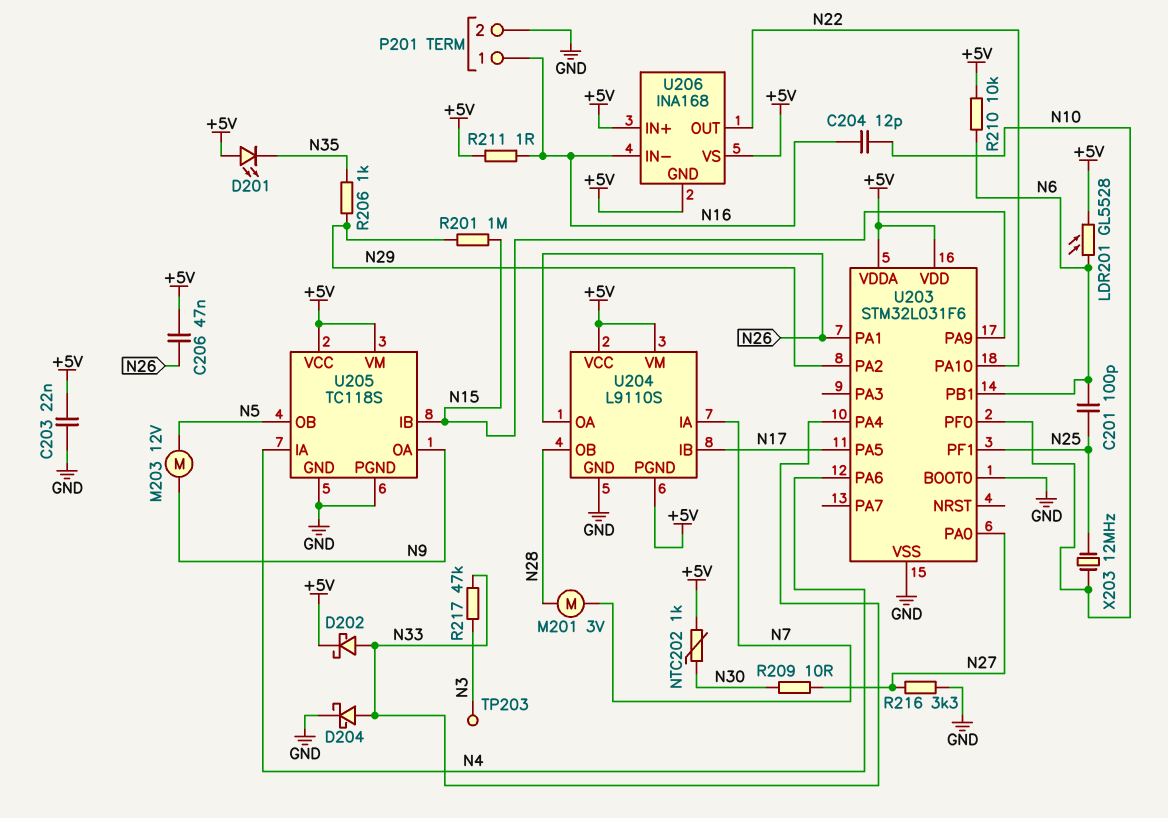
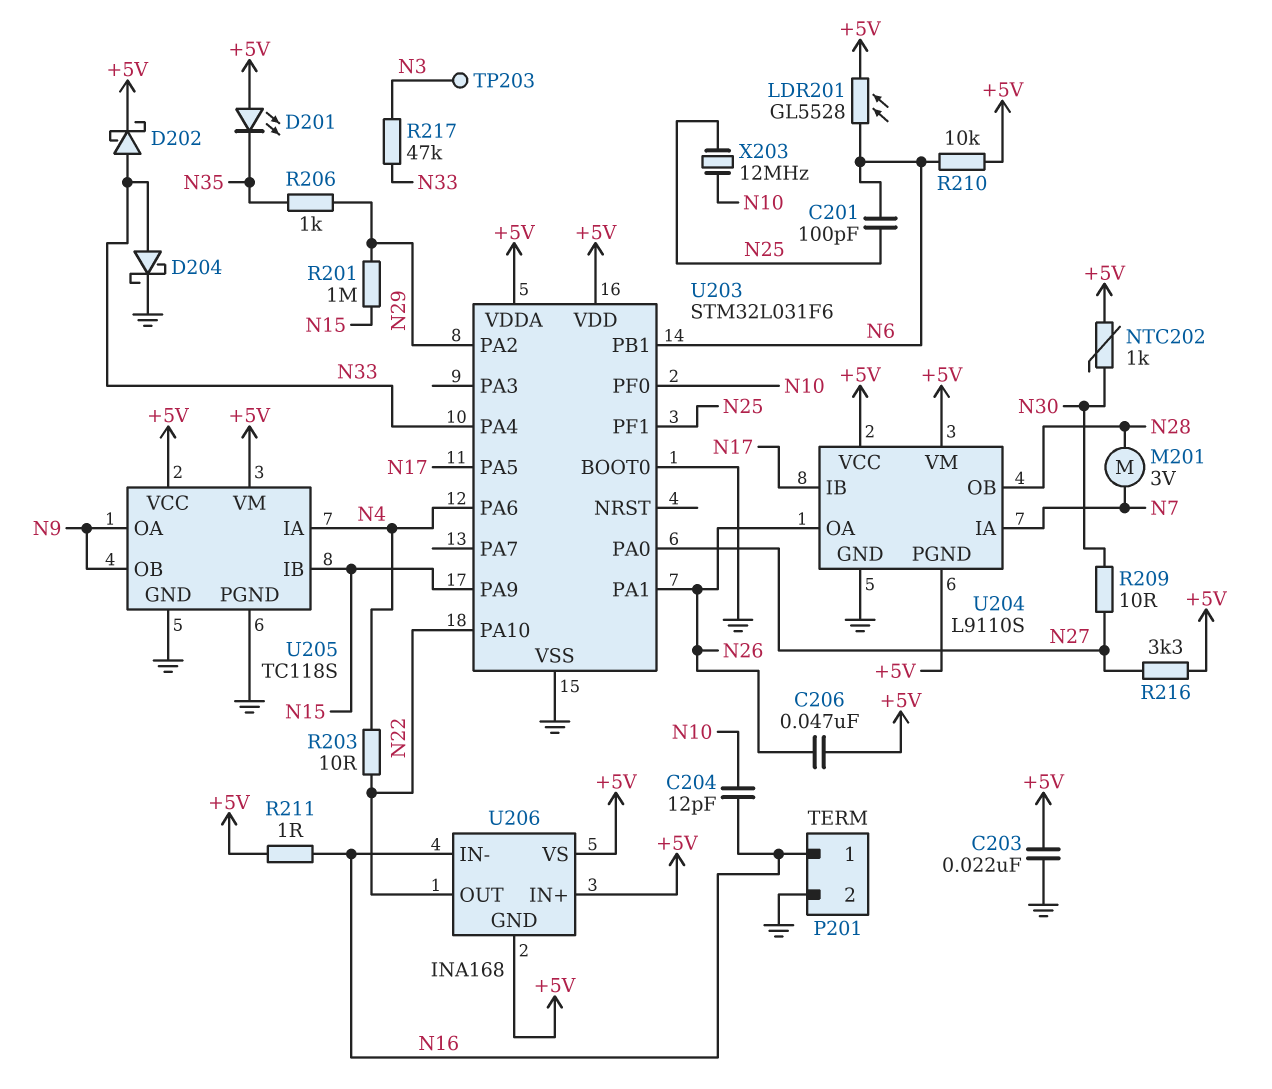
M203: motor 12V (N5, N9) -> none
R203: none -> 10 (N4, N22)
R216: 3.3k (GND, N27) -> 3.3k (+5V, N27)
U205 pin OB: N5 -> N9

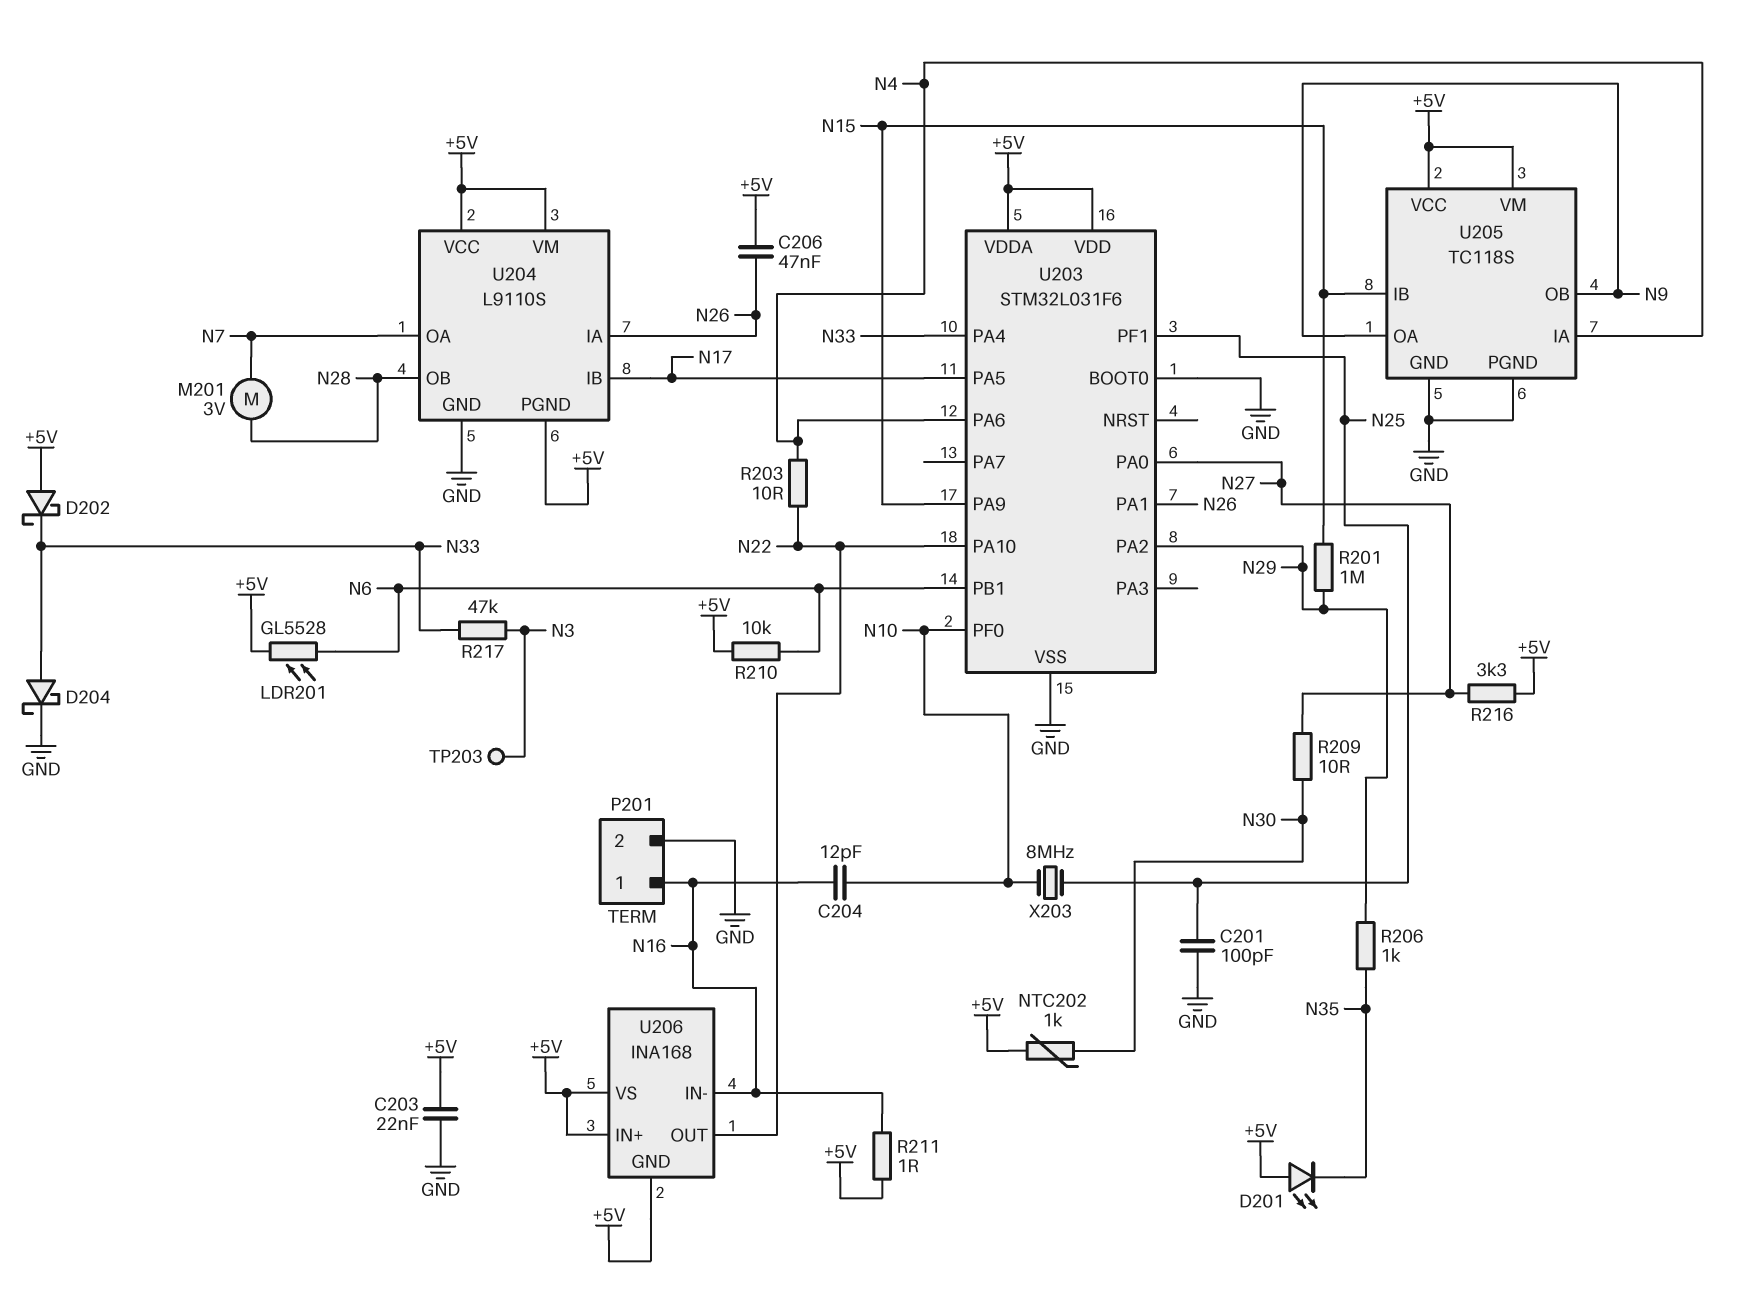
C201: 100pF (N6, N25) -> 100pF (GND, N25)
D202: schottky (A N33, K +5V) -> schottky (A +5V, K N33)
U204 pin IA: N7 -> N26
U204 pin OA: N26 -> N7
X203: 12MHz (N10, N25) -> 8MHz (N10, N25)

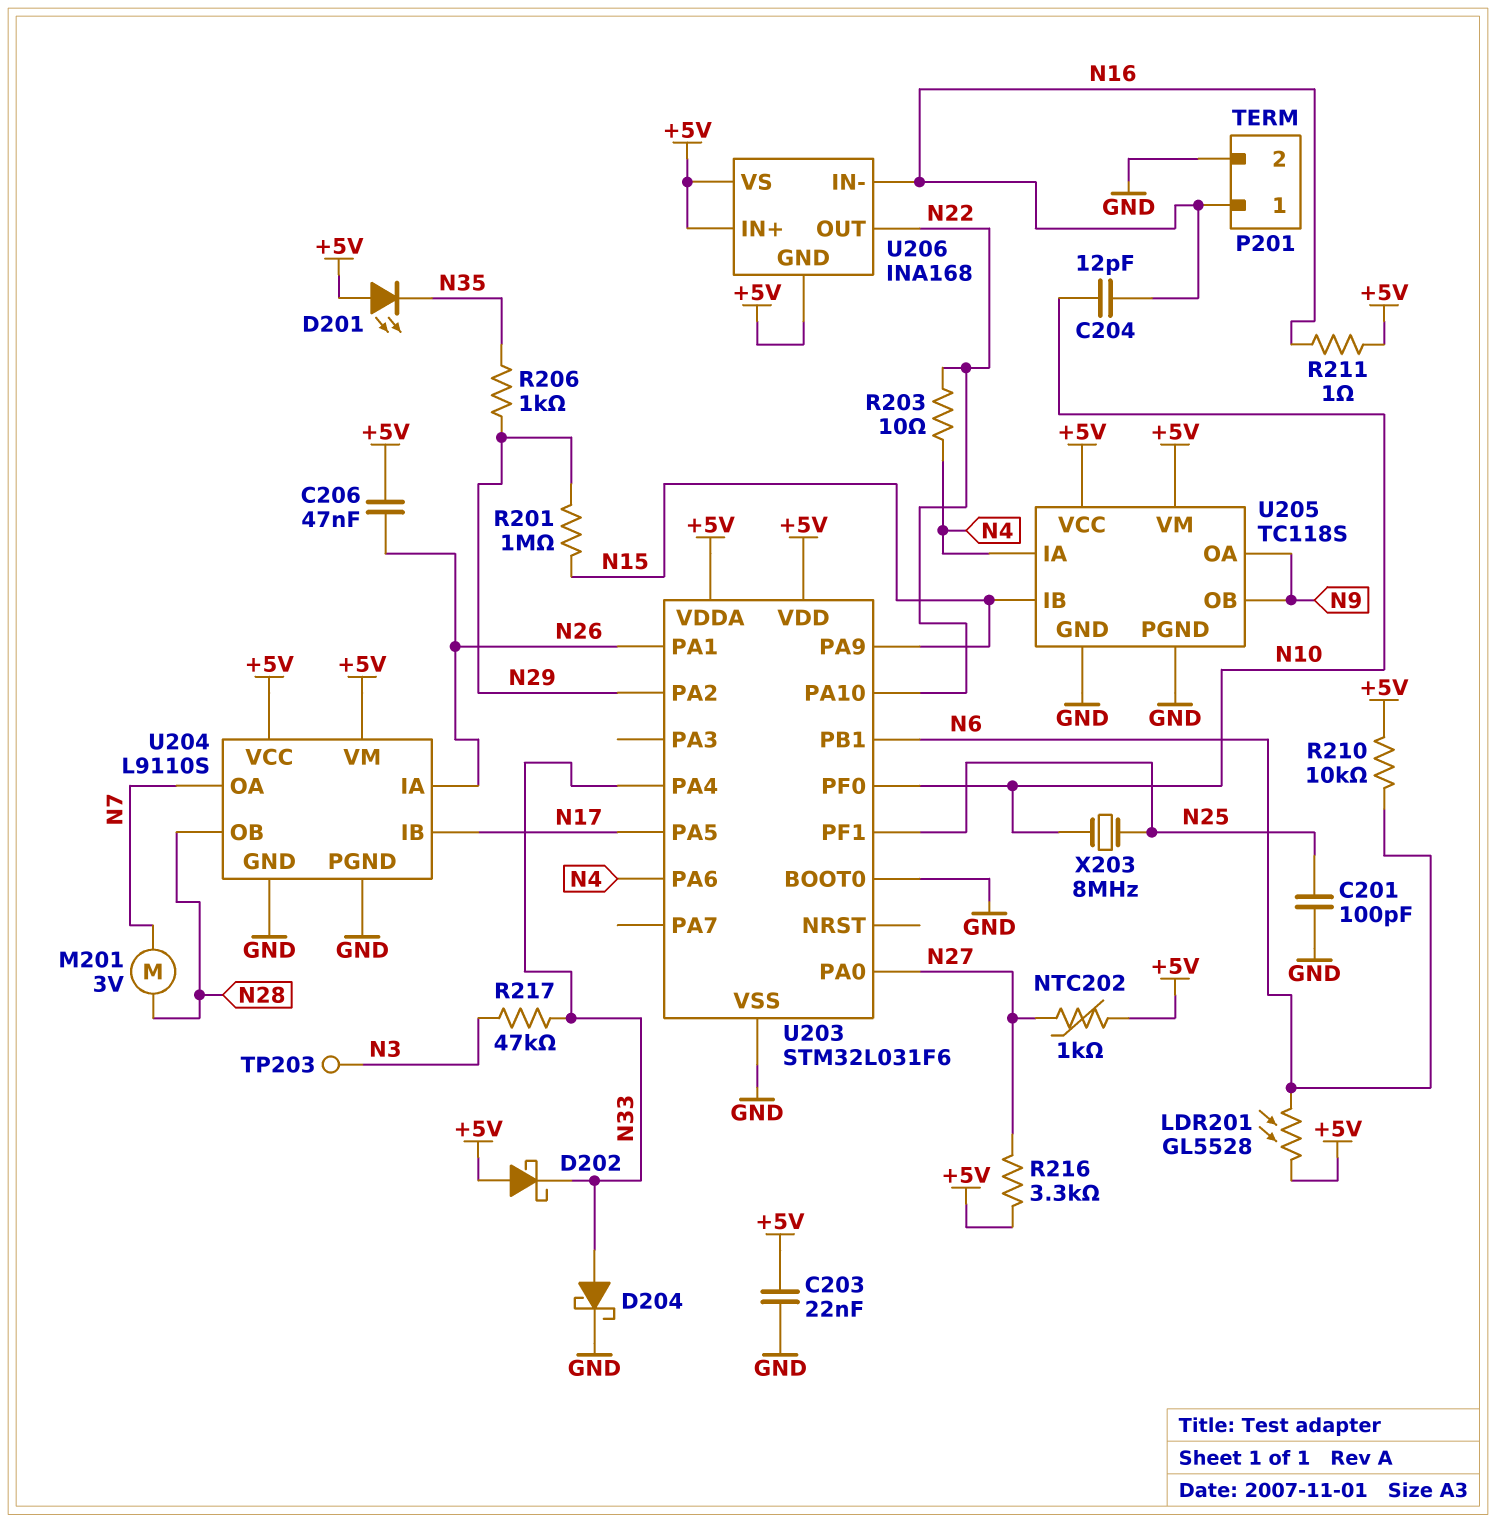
NTC202: 1k (+5V, N30) -> 1k (+5V, N27)
R209: 10 (N27, N30) -> none
U204 pin PGND: +5V -> GND

